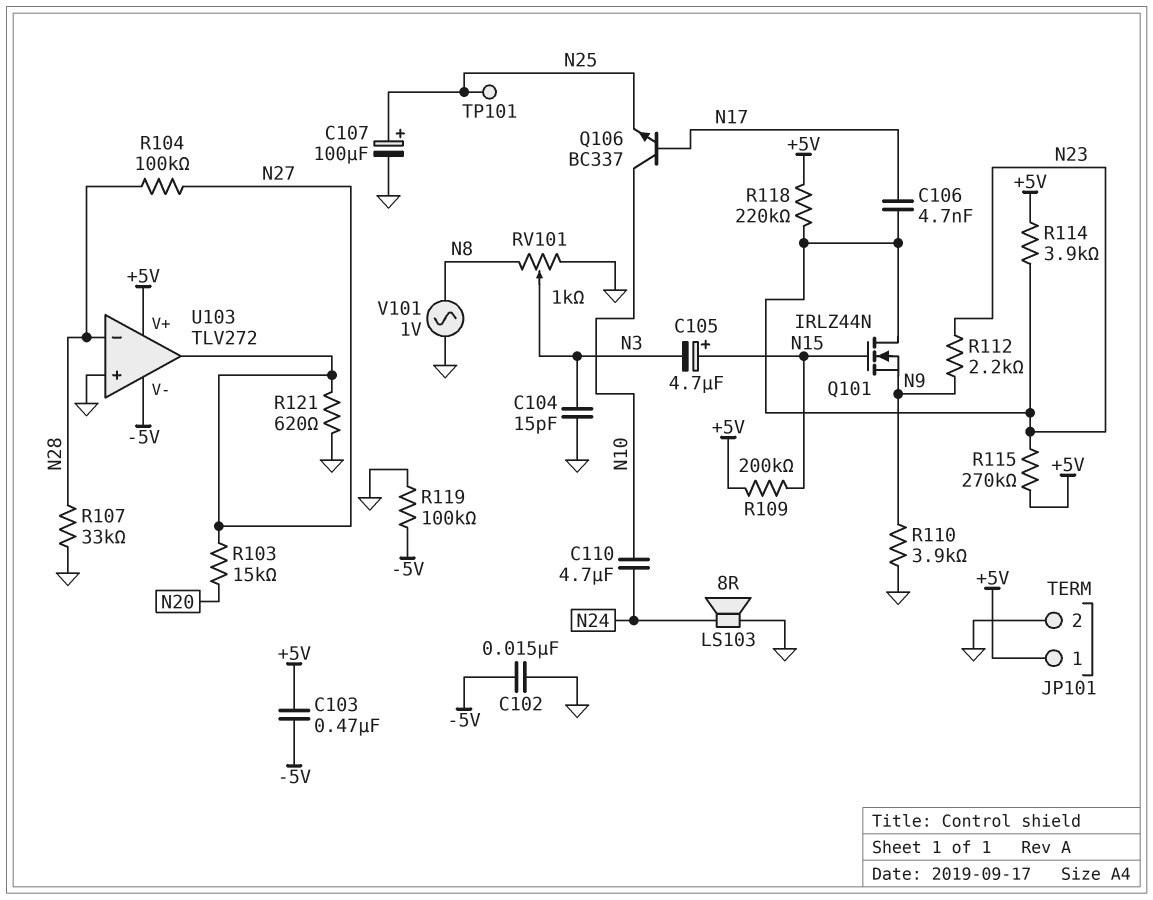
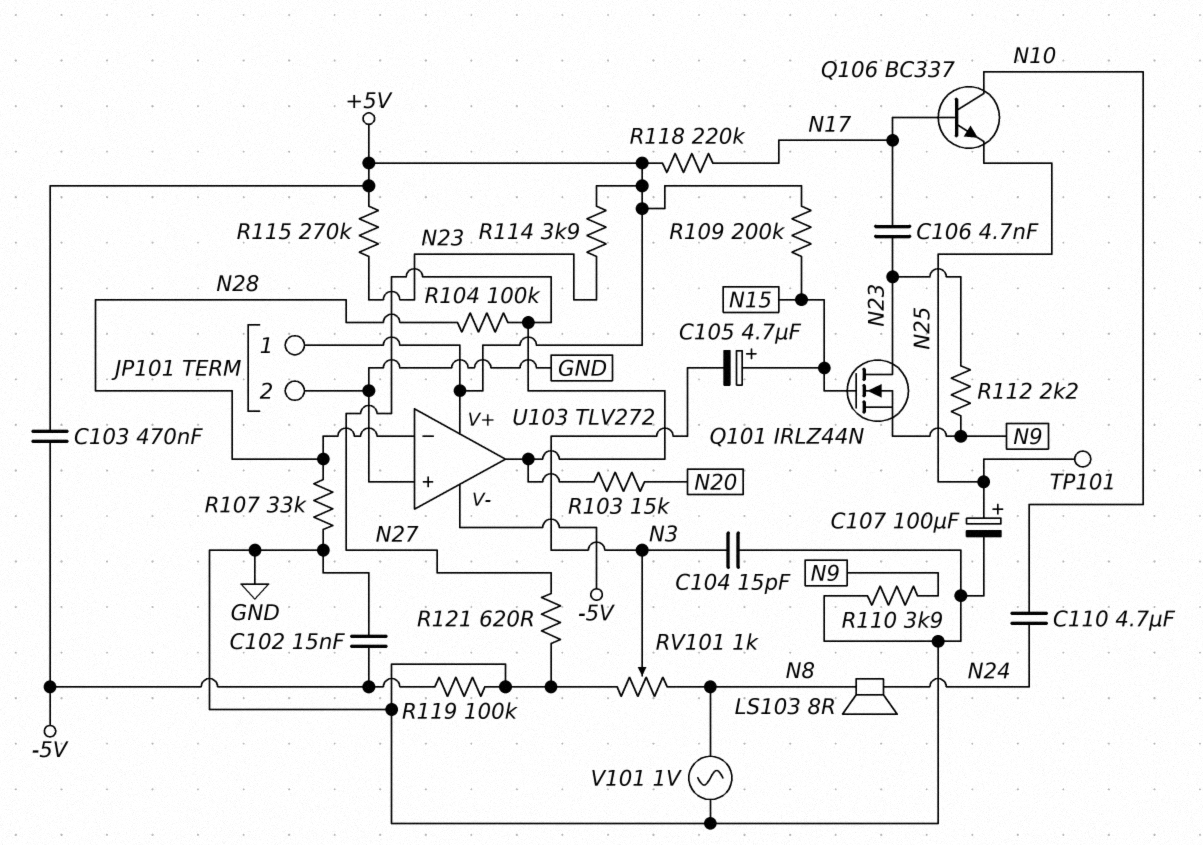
LS103: speaker 8R (GND, N24) -> speaker 8R (N8, N24)
R118: 220k (+5V, N23) -> 220k (+5V, N17)

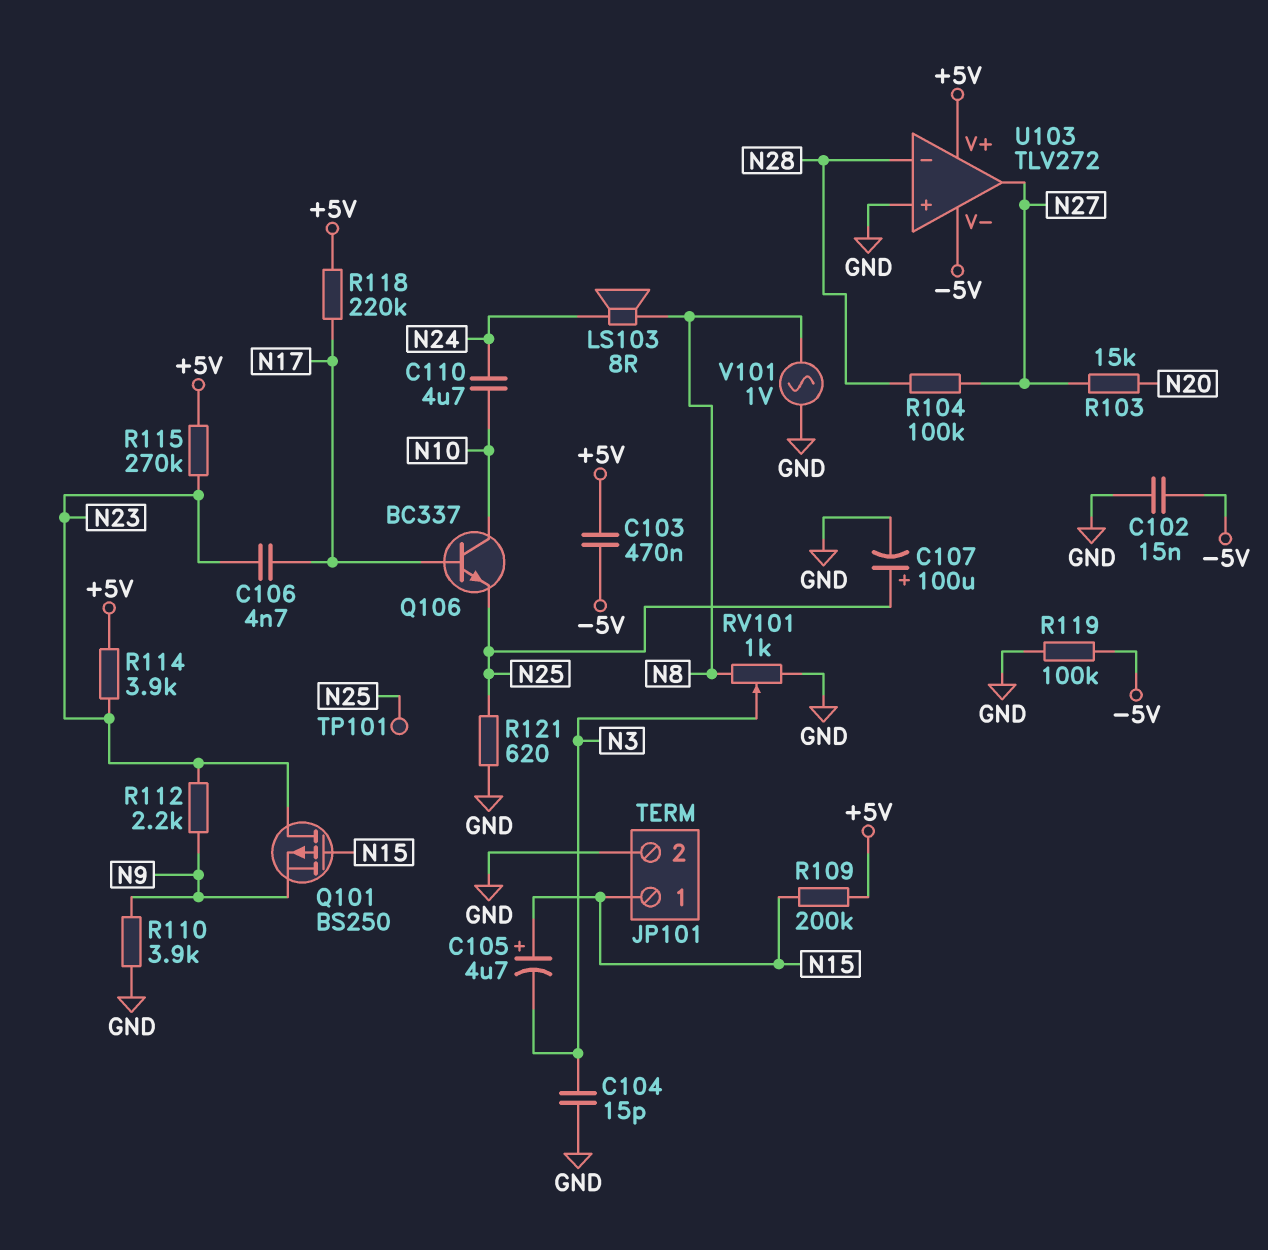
JP101 pin 1: +5V -> N15
Q101: NMOS IRLZ44N (G N15, D N23, S N9) -> PMOS BS250 (G N15, D N23, S N9)
R107: 33k (GND, N28) -> none
R121: 620 (GND, N27) -> 620 (GND, N25)

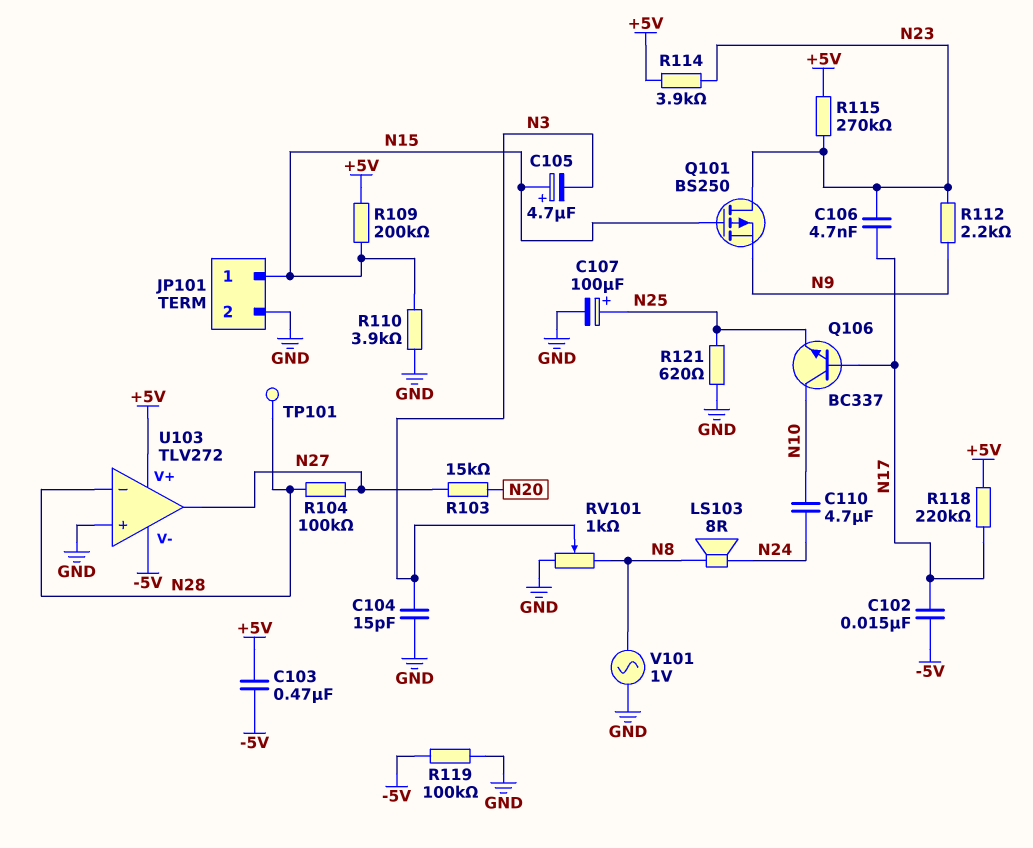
C102: 15nF (-5V, GND) -> 15nF (-5V, N17)
R110: 3.9k (GND, N9) -> 3.9k (GND, N15)
TP101: test point (N25) -> test point (N28)

